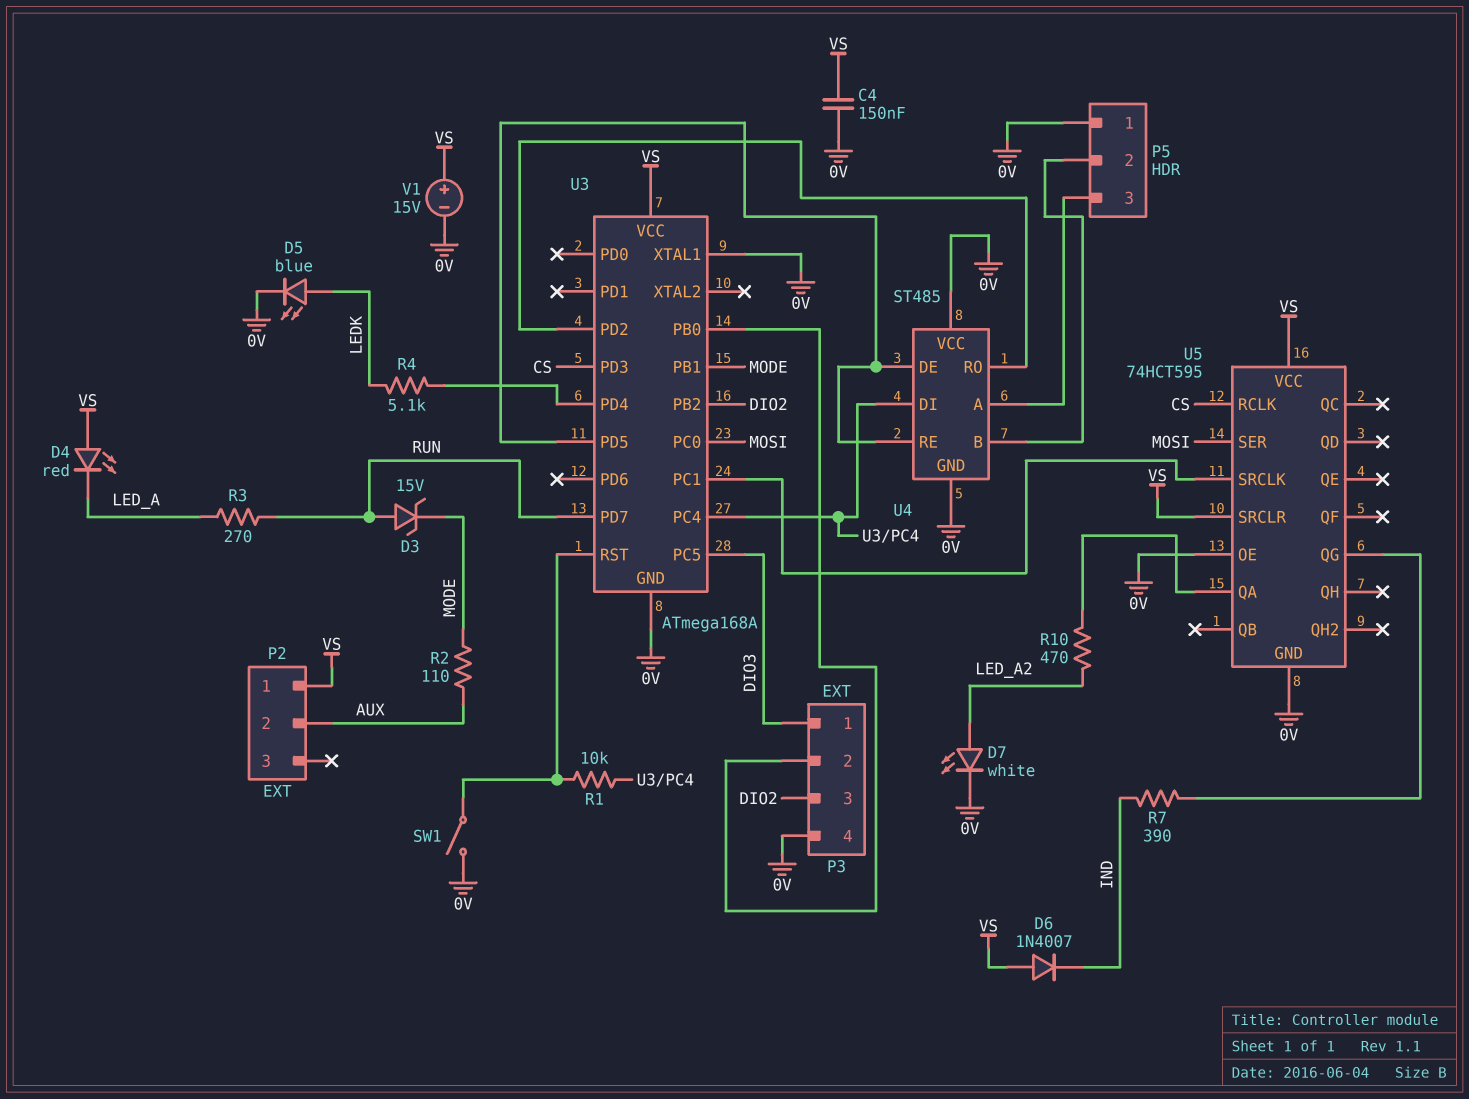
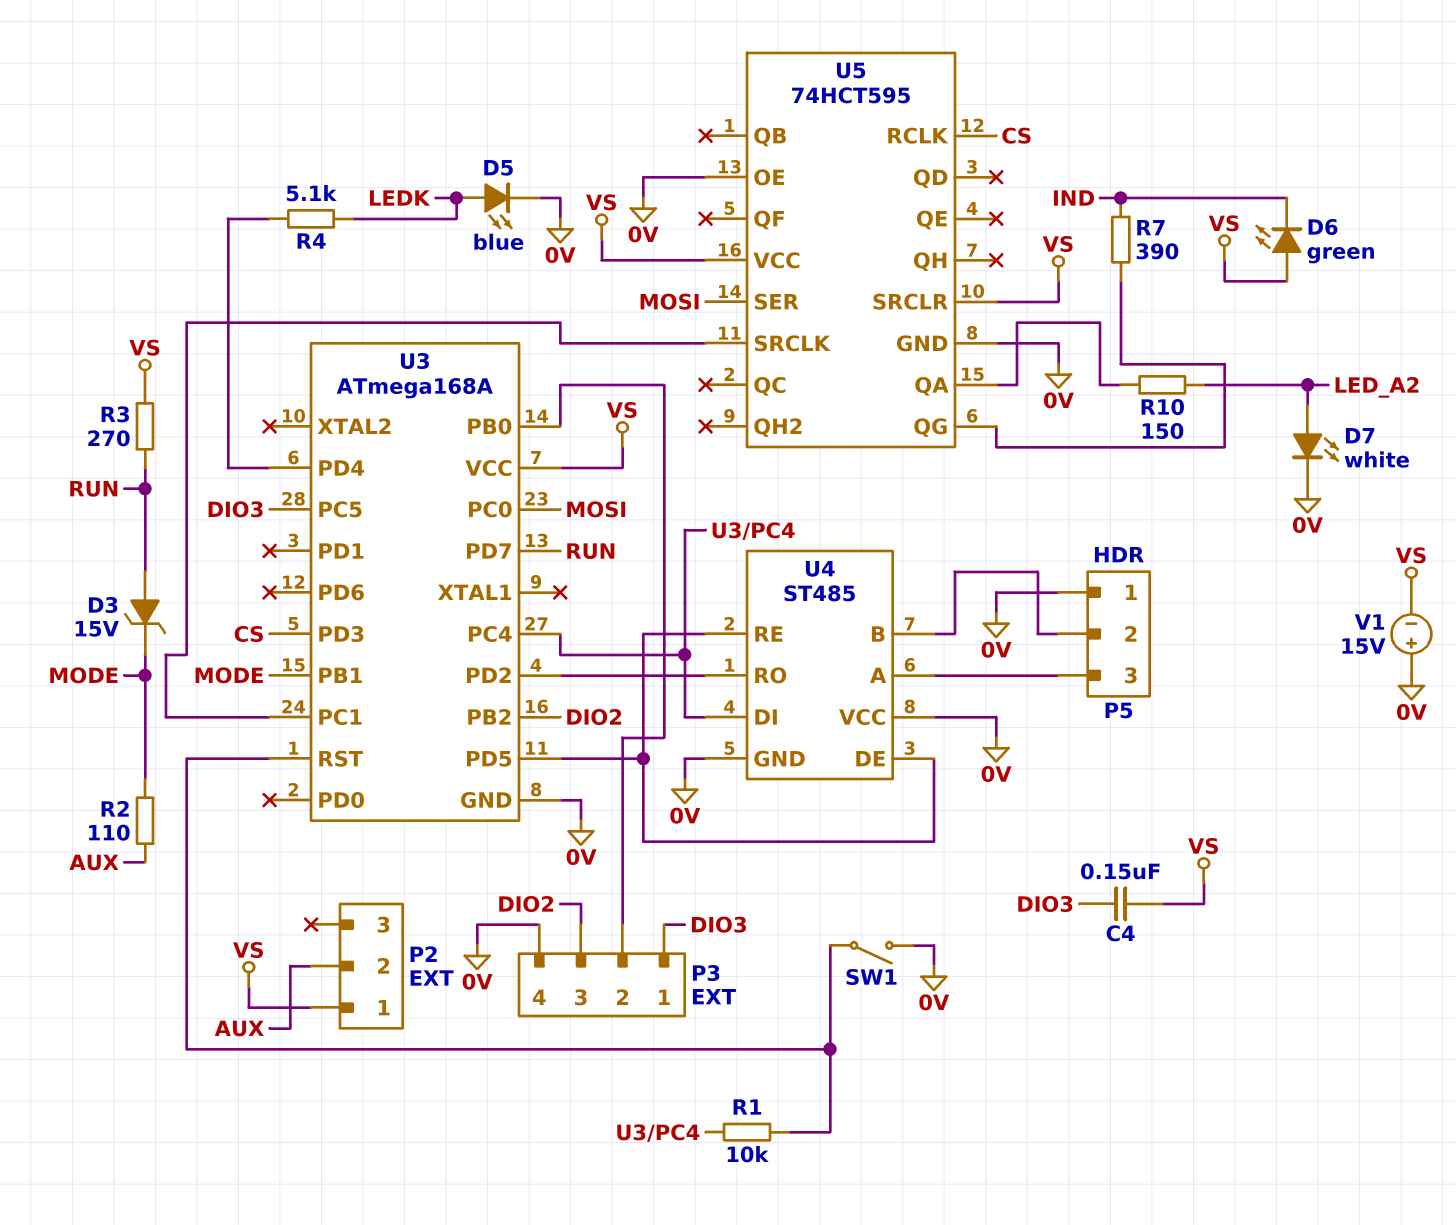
C4: 150nF (0V, VS) -> 150nF (DIO3, VS)
D4: LED red (A VS, K LED_A) -> none
D6: diode 1N4007 (A VS, K IND) -> LED green (A VS, K IND)
R3: 270 (LED_A, RUN) -> 270 (RUN, VS)
R10: 470 (LED_A2, U5/QA) -> 150 (LED_A2, U5/QA)
U3 pin XTAL1: 0V -> none
V1: 15V (plus VS, minus 0V) -> 15V (plus 0V, minus VS)

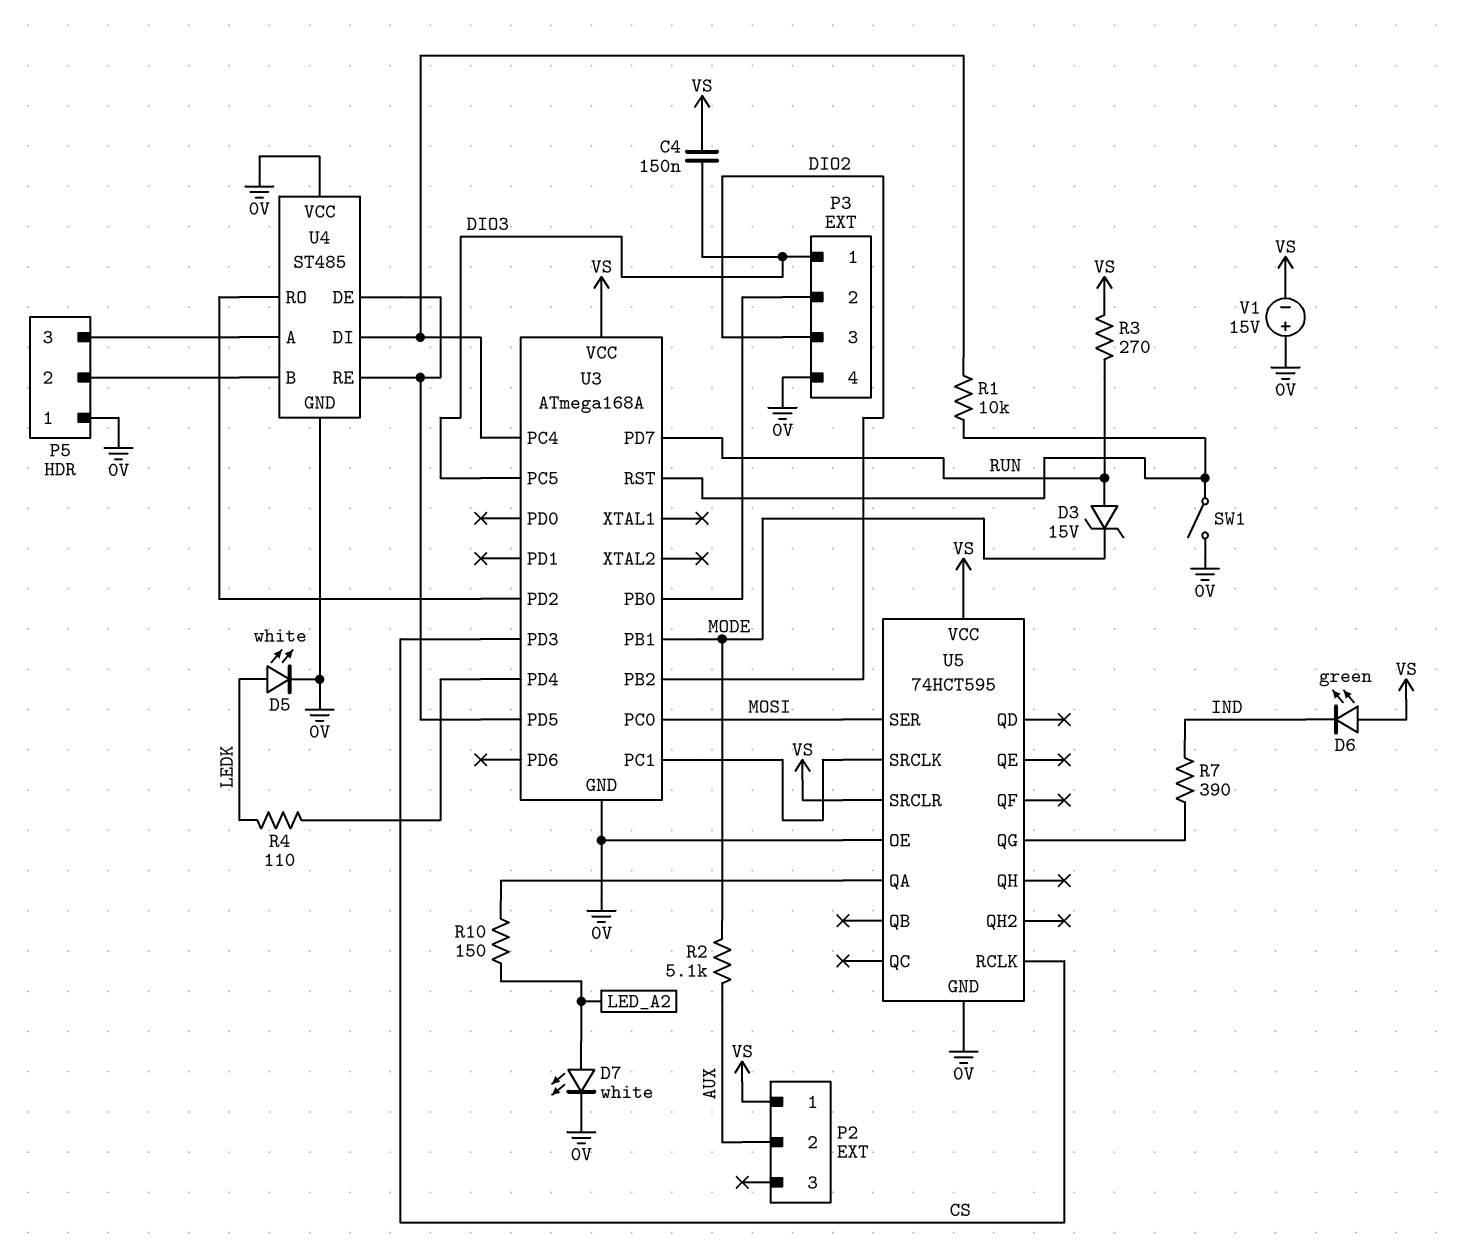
D5: LED blue (A LEDK, K 0V) -> LED white (A LEDK, K 0V)
R2: 110 (AUX, MODE) -> 5.1k (AUX, MODE)
R4: 5.1k (LEDK, U3/PD4) -> 110 (LEDK, U3/PD4)

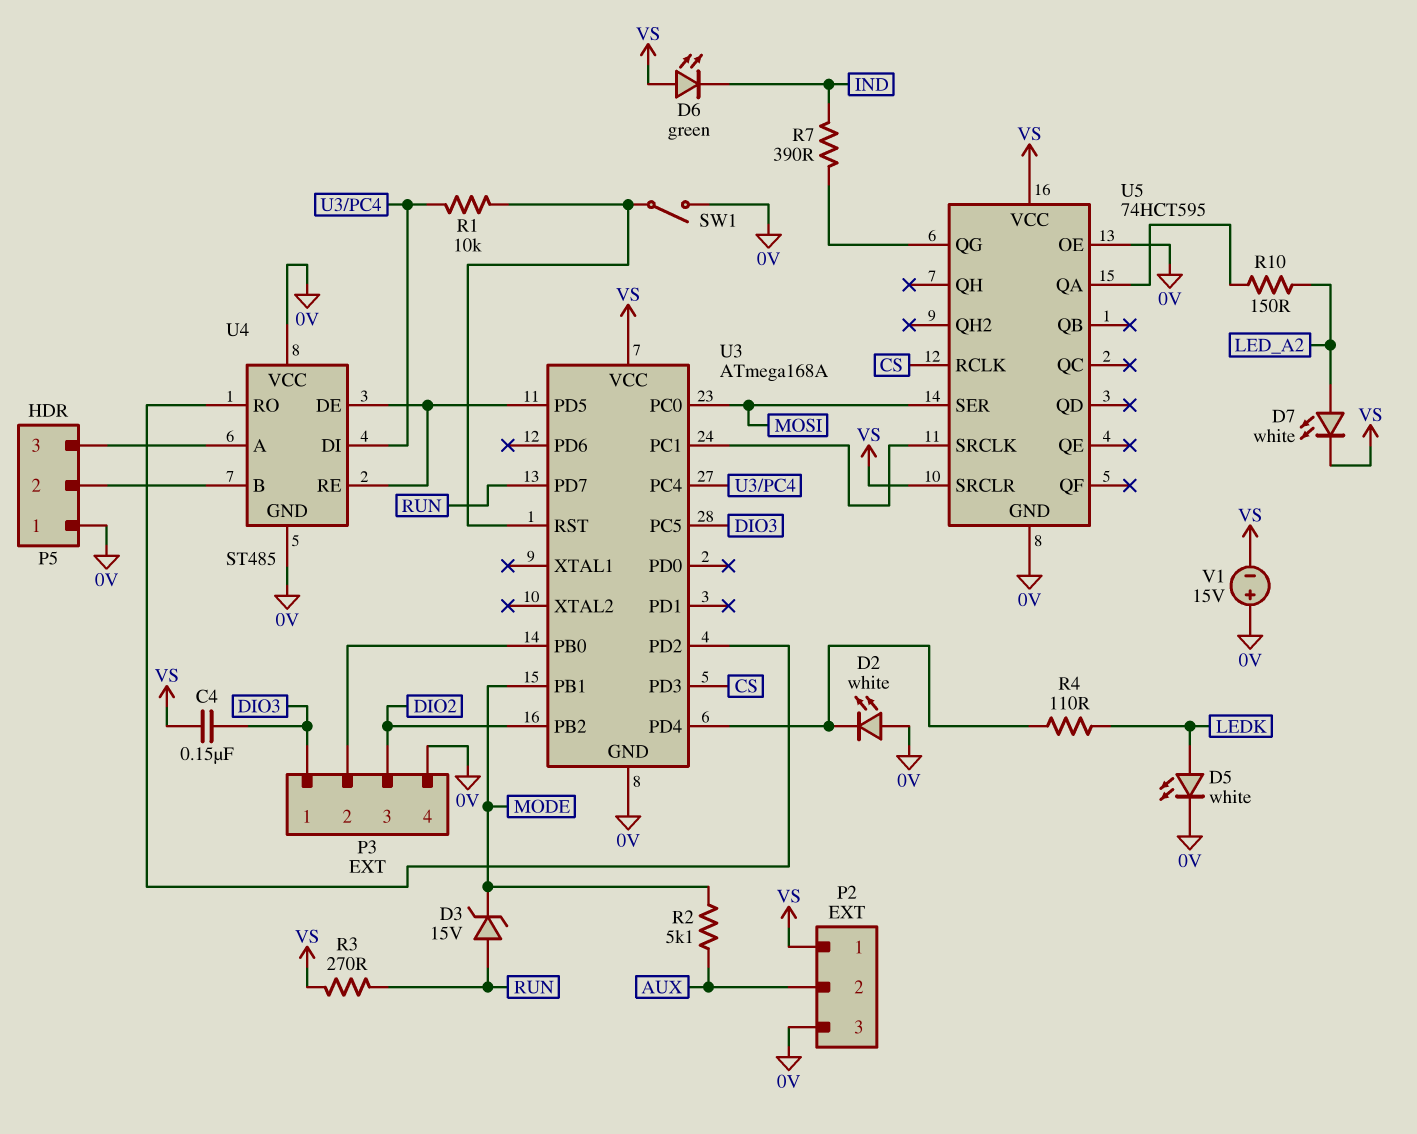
D2: none -> LED white (A 0V, K U3/PD4)
D7: LED white (A LED_A2, K 0V) -> LED white (A LED_A2, K VS)
P2 pin 3: none -> 0V

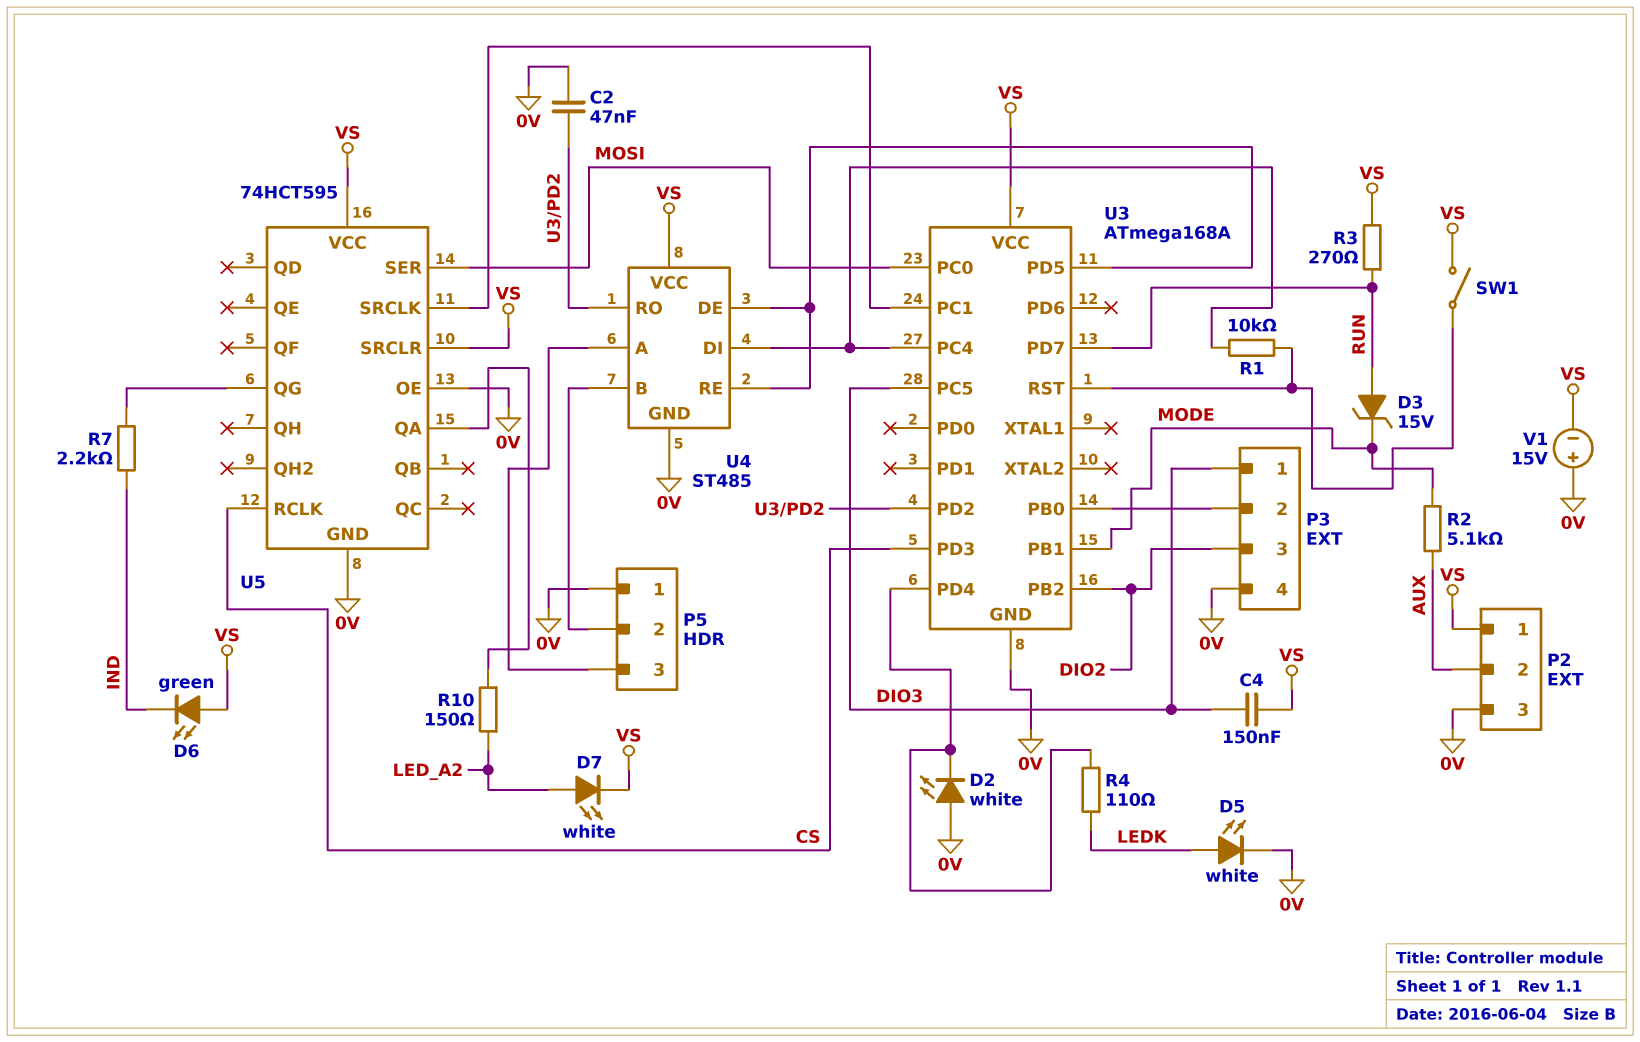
C2: none -> 47nF (0V, U3/PD2)
R7: 390 (IND, U5/QG) -> 2.2k (IND, U5/QG)
SW1: switch (0V, U3/RST) -> switch (U3/RST, VS)
U4 pin VCC: 0V -> VS

